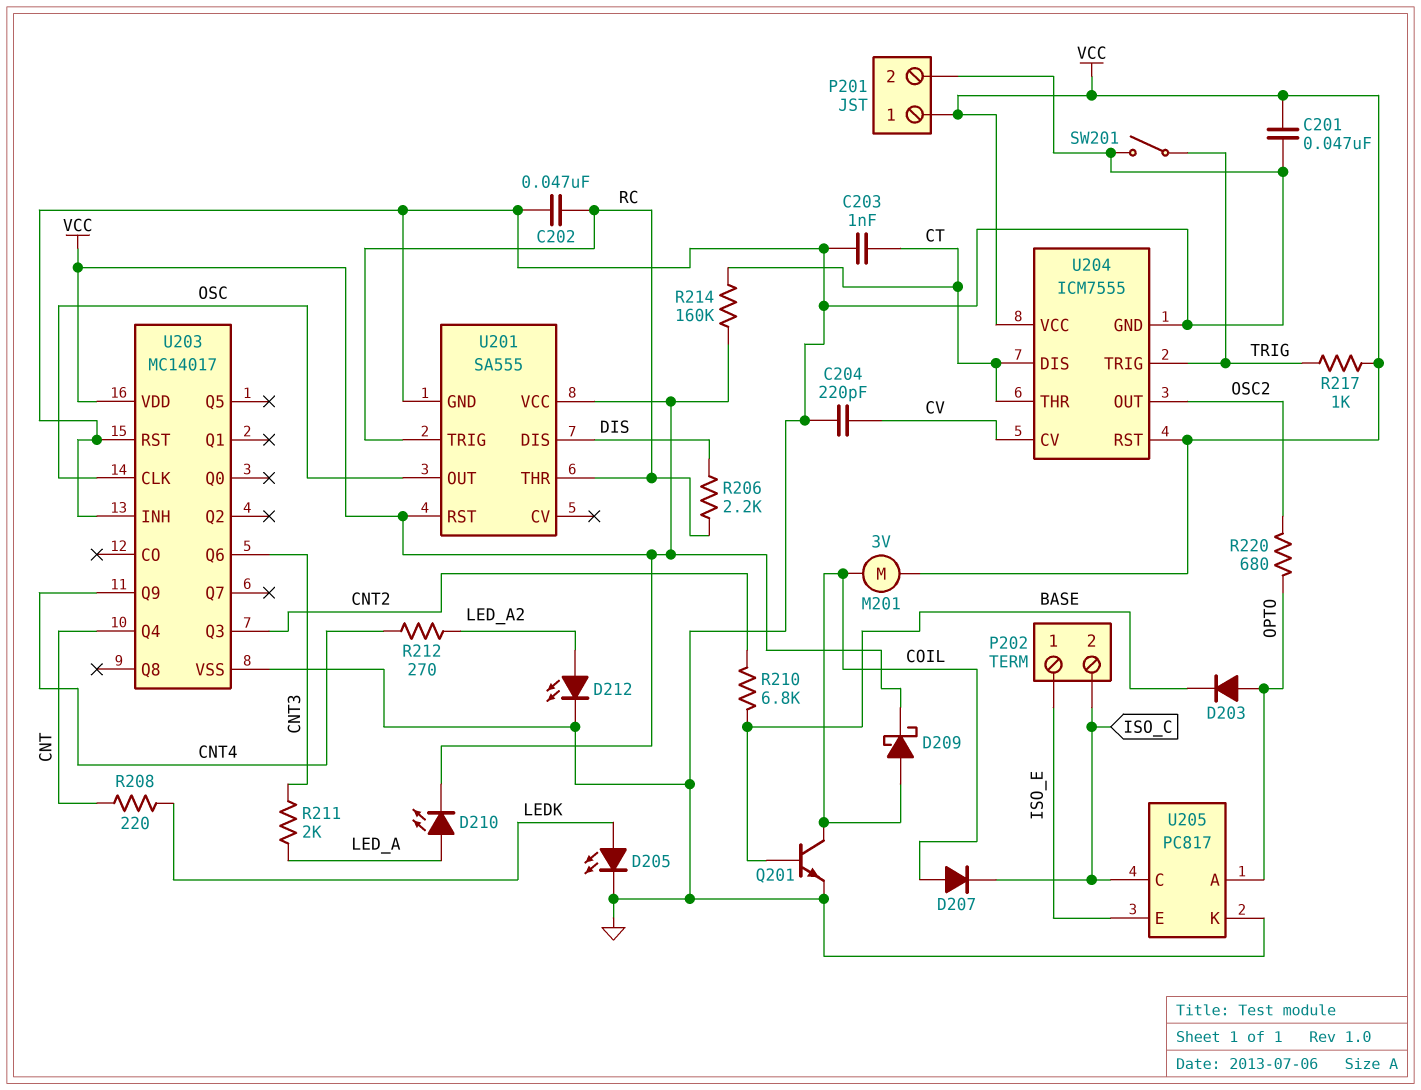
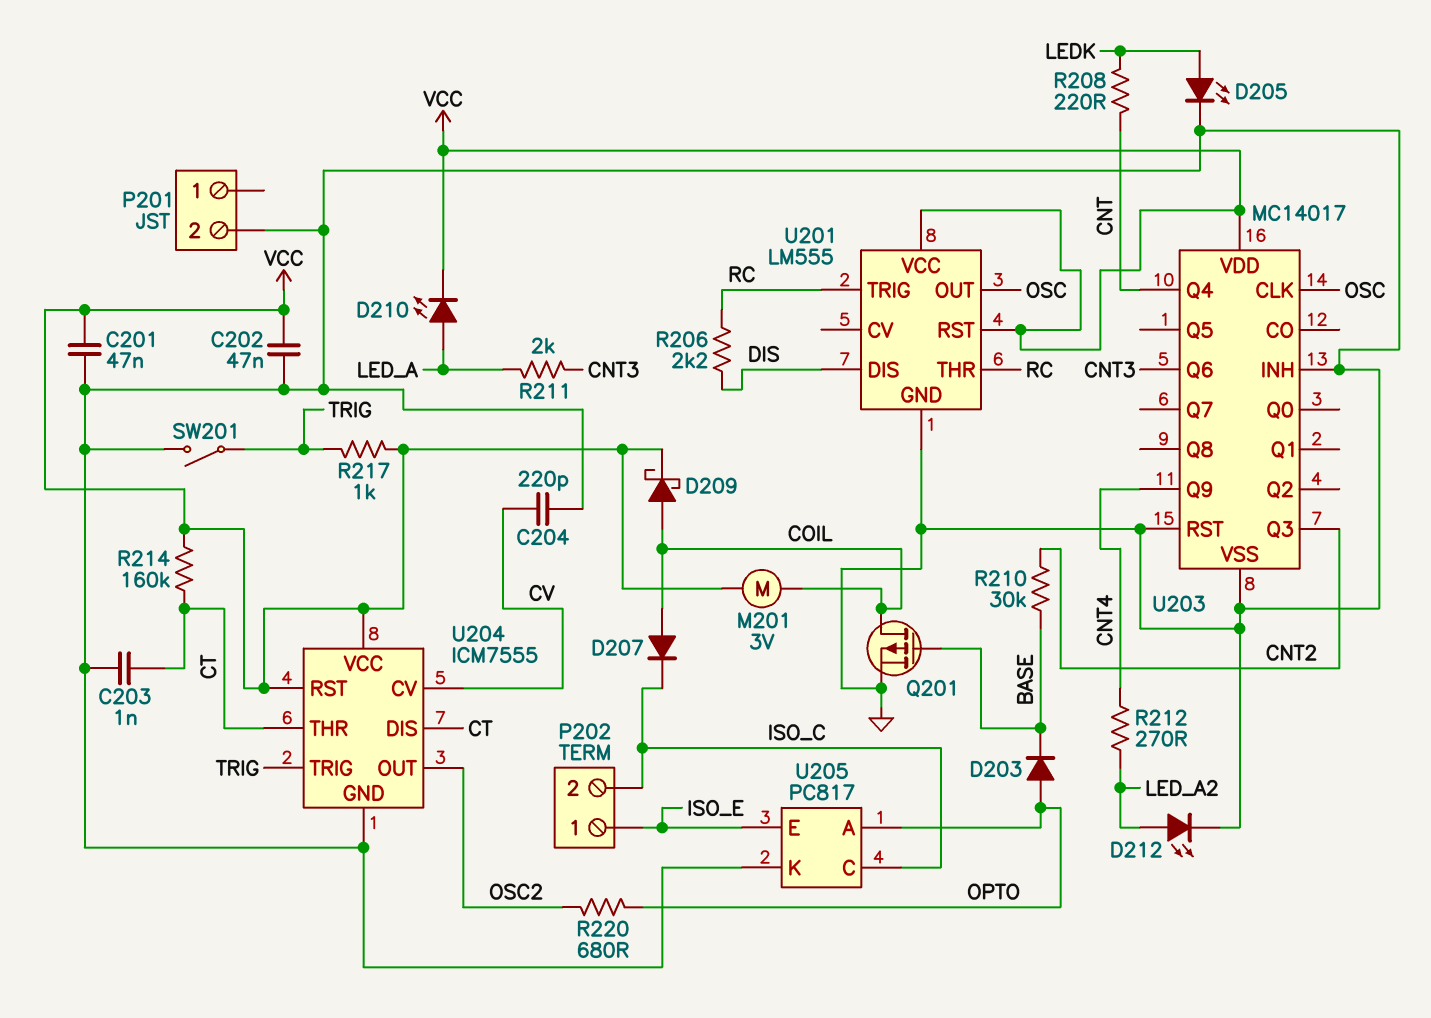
C202: 47nF (GND, RC) -> 47nF (GND, VCC)
P201 pin 1: VCC -> none
Q201: NPN (B BASE, C COIL, E GND) -> PMOS (G BASE, D COIL, S GND)
R210: 6.8k (BASE, CNT2) -> 30k (BASE, CNT2)
U201: SA555 -> LM555

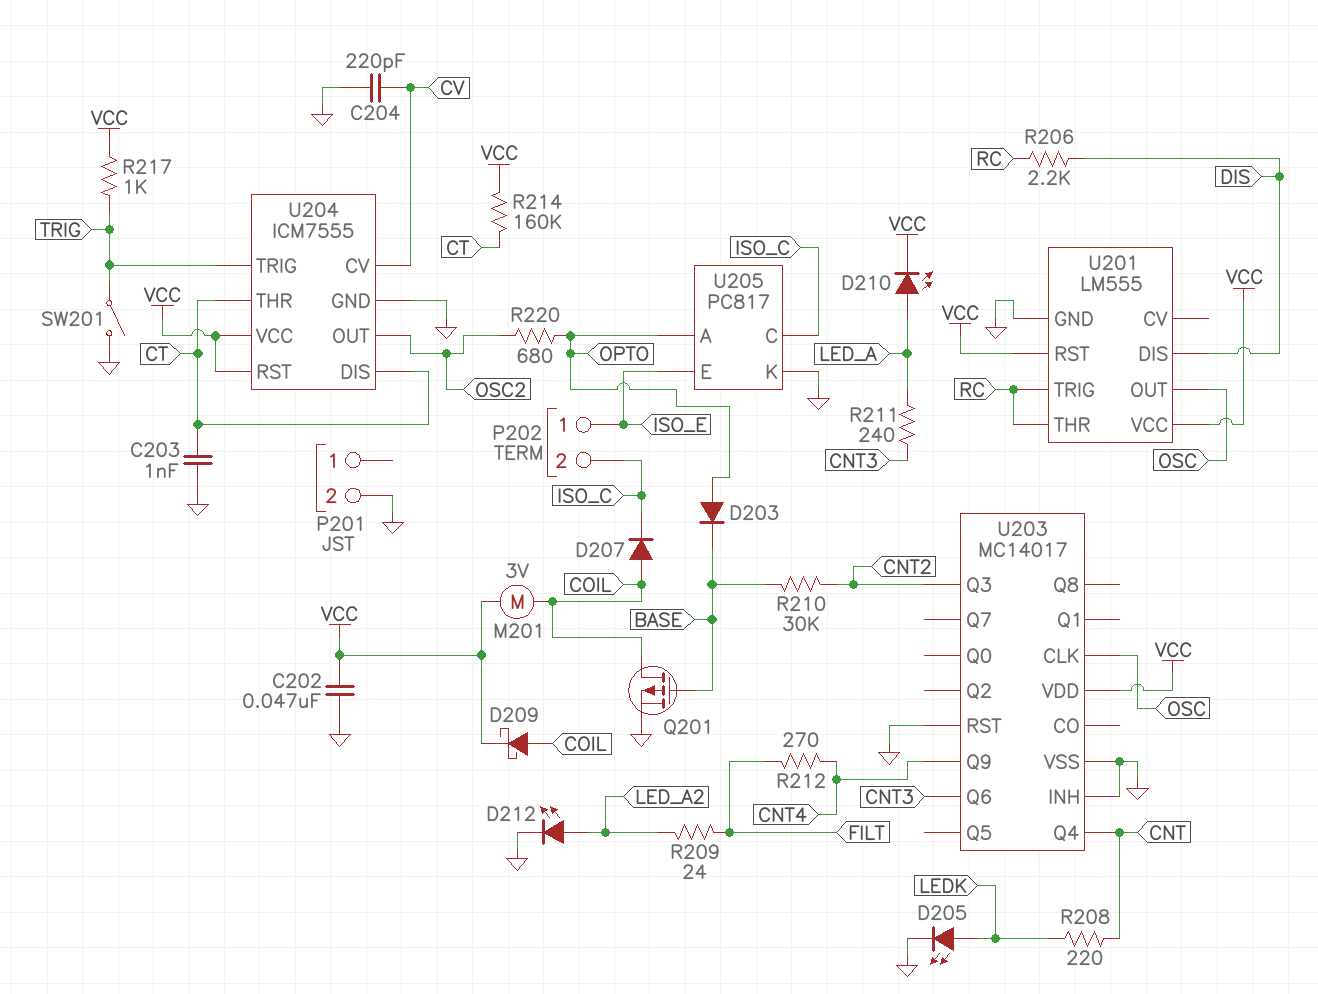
C201: 47nF (GND, VCC) -> none
R209: none -> 24 (FILT, LED_A2)
R211: 2k (CNT3, LED_A) -> 240 (CNT3, LED_A)
R212: 270 (CNT4, LED_A2) -> 270 (CNT4, FILT)

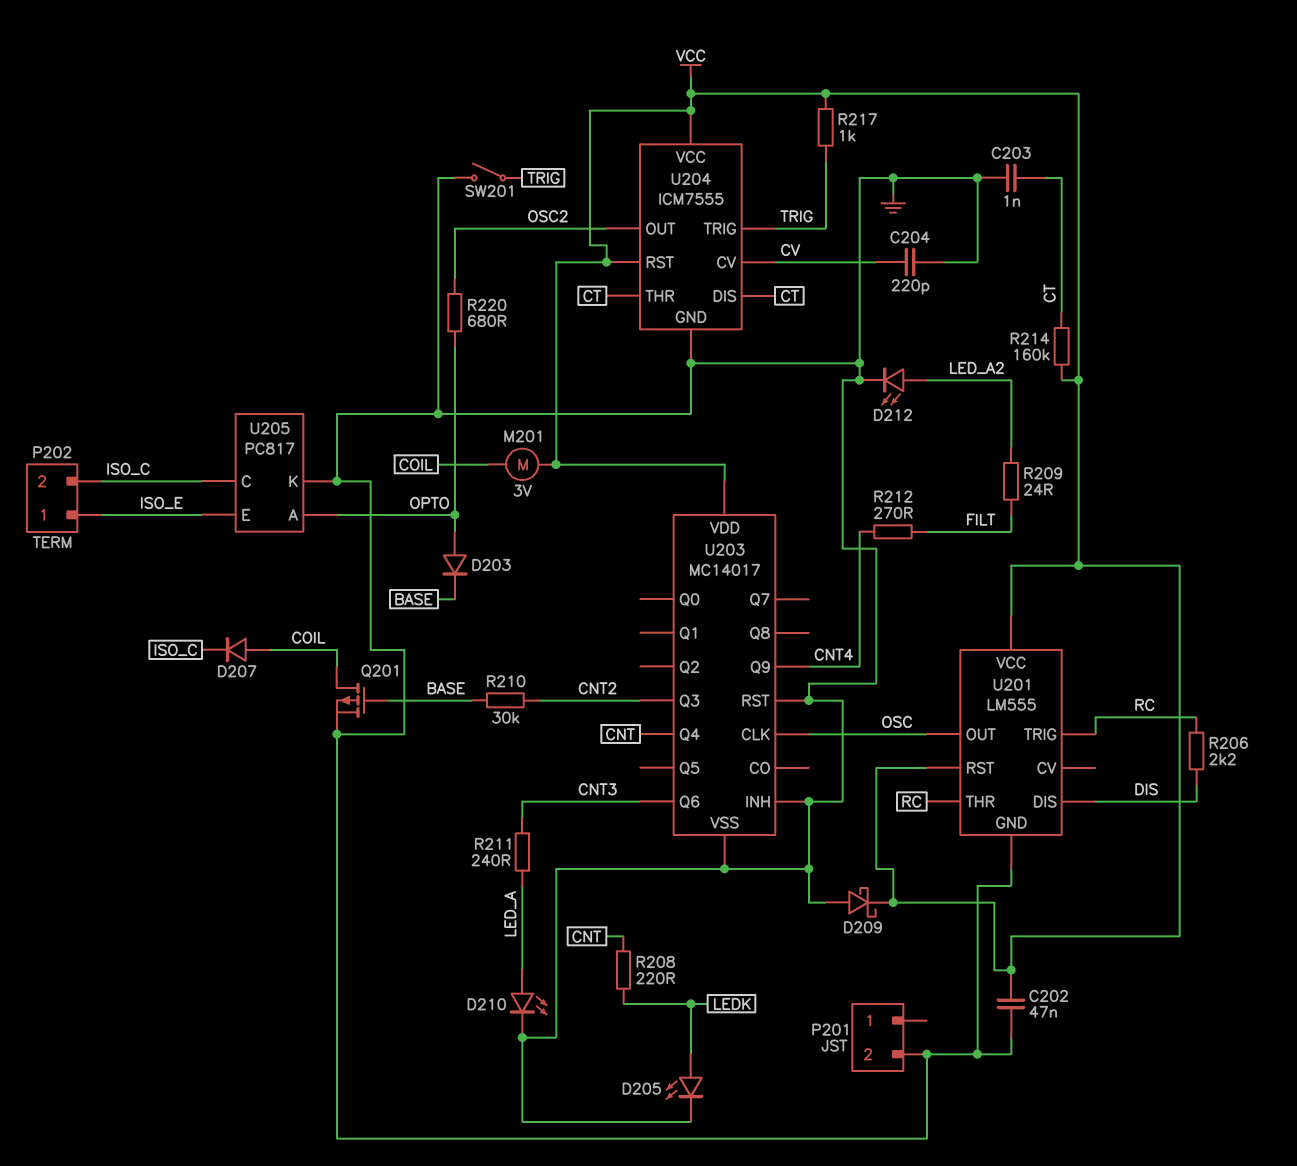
D209: schottky (A COIL, K VCC) -> schottky (A GND, K VCC)
D210: LED (A LED_A, K VCC) -> LED (A LED_A, K GND)

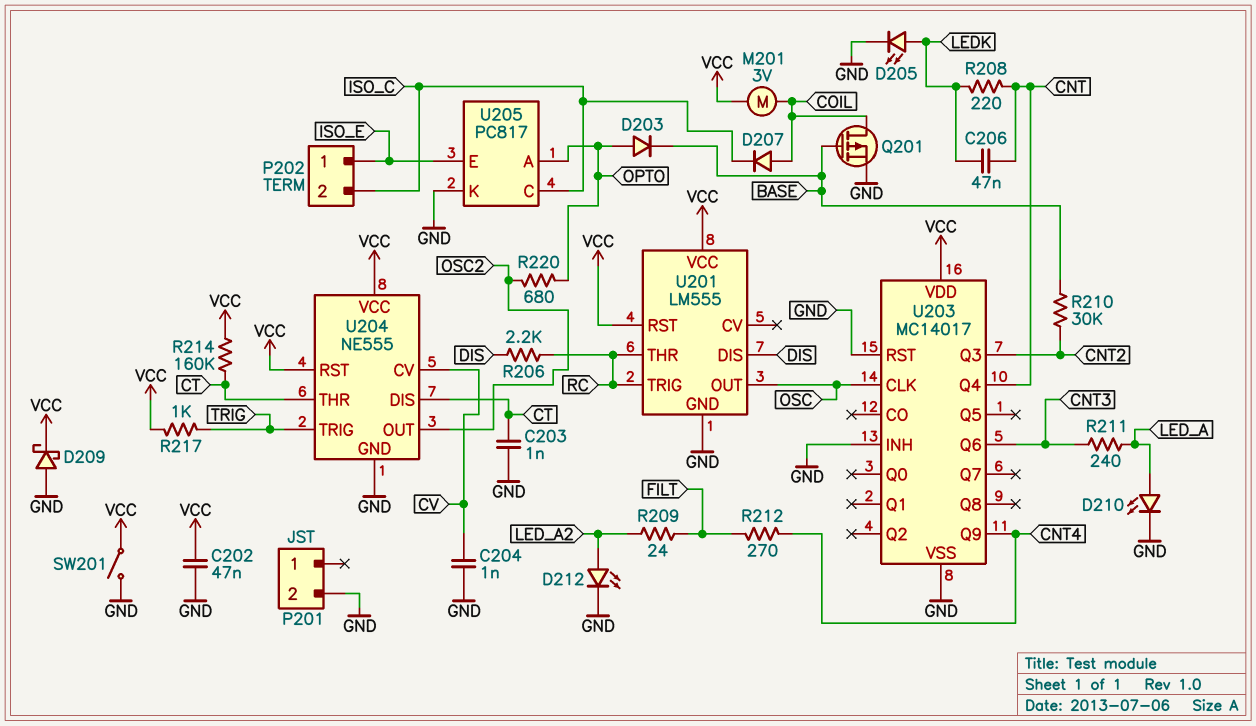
C204: 220pF (CV, GND) -> 1nF (CV, GND)
C206: none -> 47nF (CNT, LEDK)
SW201: switch (GND, TRIG) -> switch (GND, VCC)
U204: ICM7555 -> NE555

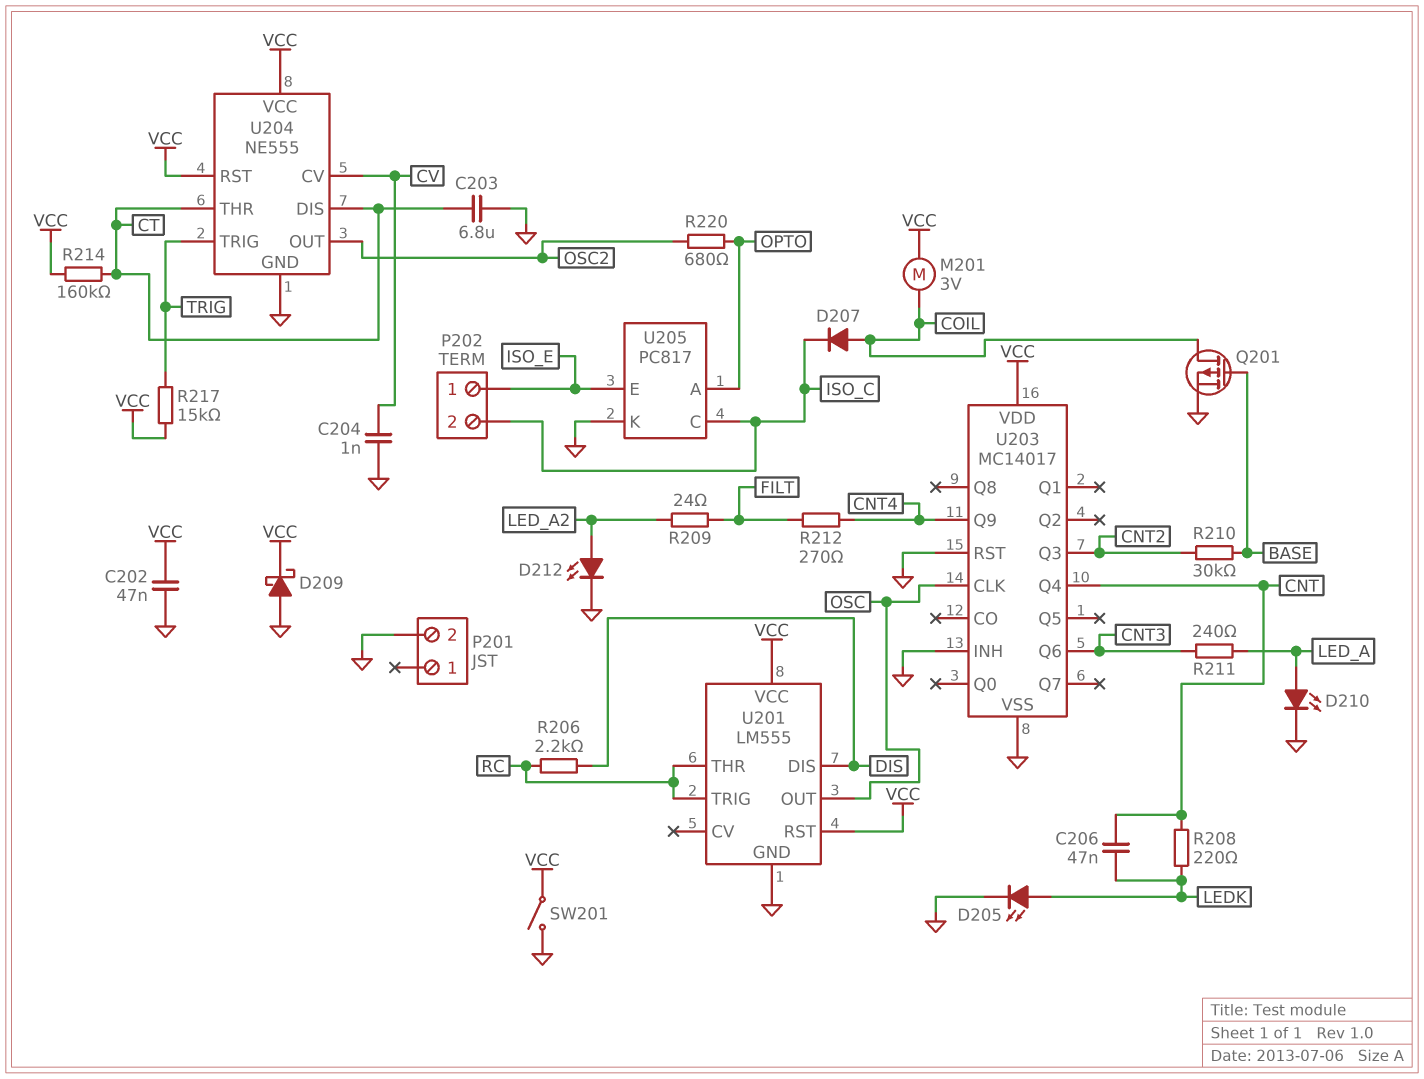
C203: 1nF (CT, GND) -> 6.8uF (CT, GND)
D203: diode (A OPTO, K BASE) -> none
R217: 1k (TRIG, VCC) -> 15k (TRIG, VCC)

